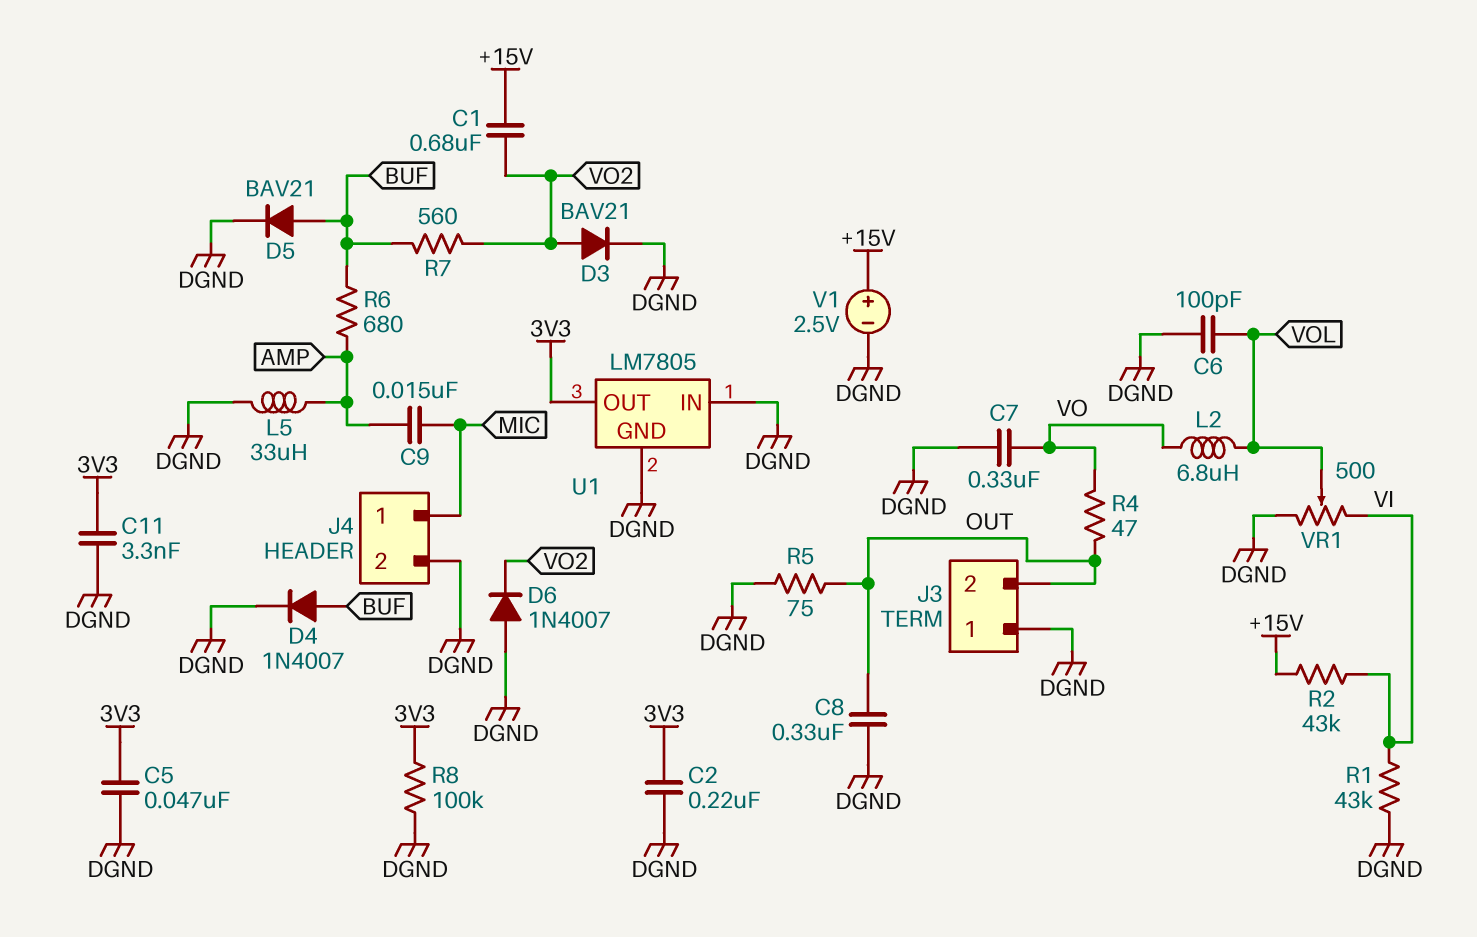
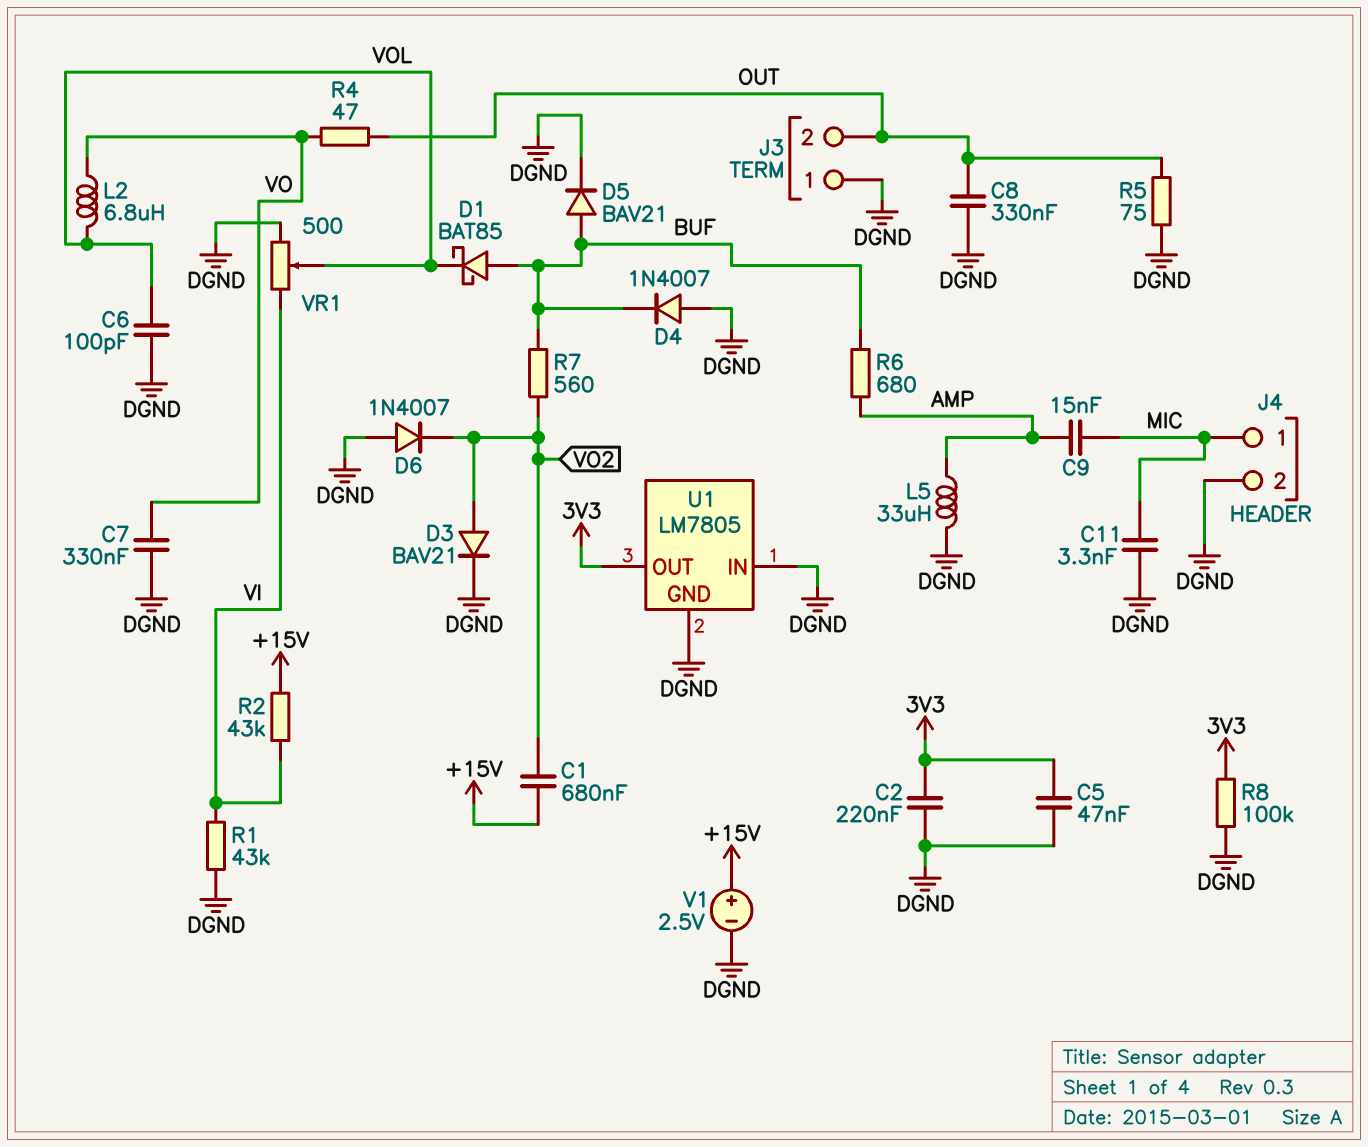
C11: 3.3nF (3V3, DGND) -> 3.3nF (DGND, MIC)
D1: none -> schottky BAT85 (A BUF, K VOL)
D4: diode 1N4007 (A BUF, K DGND) -> diode 1N4007 (A DGND, K BUF)

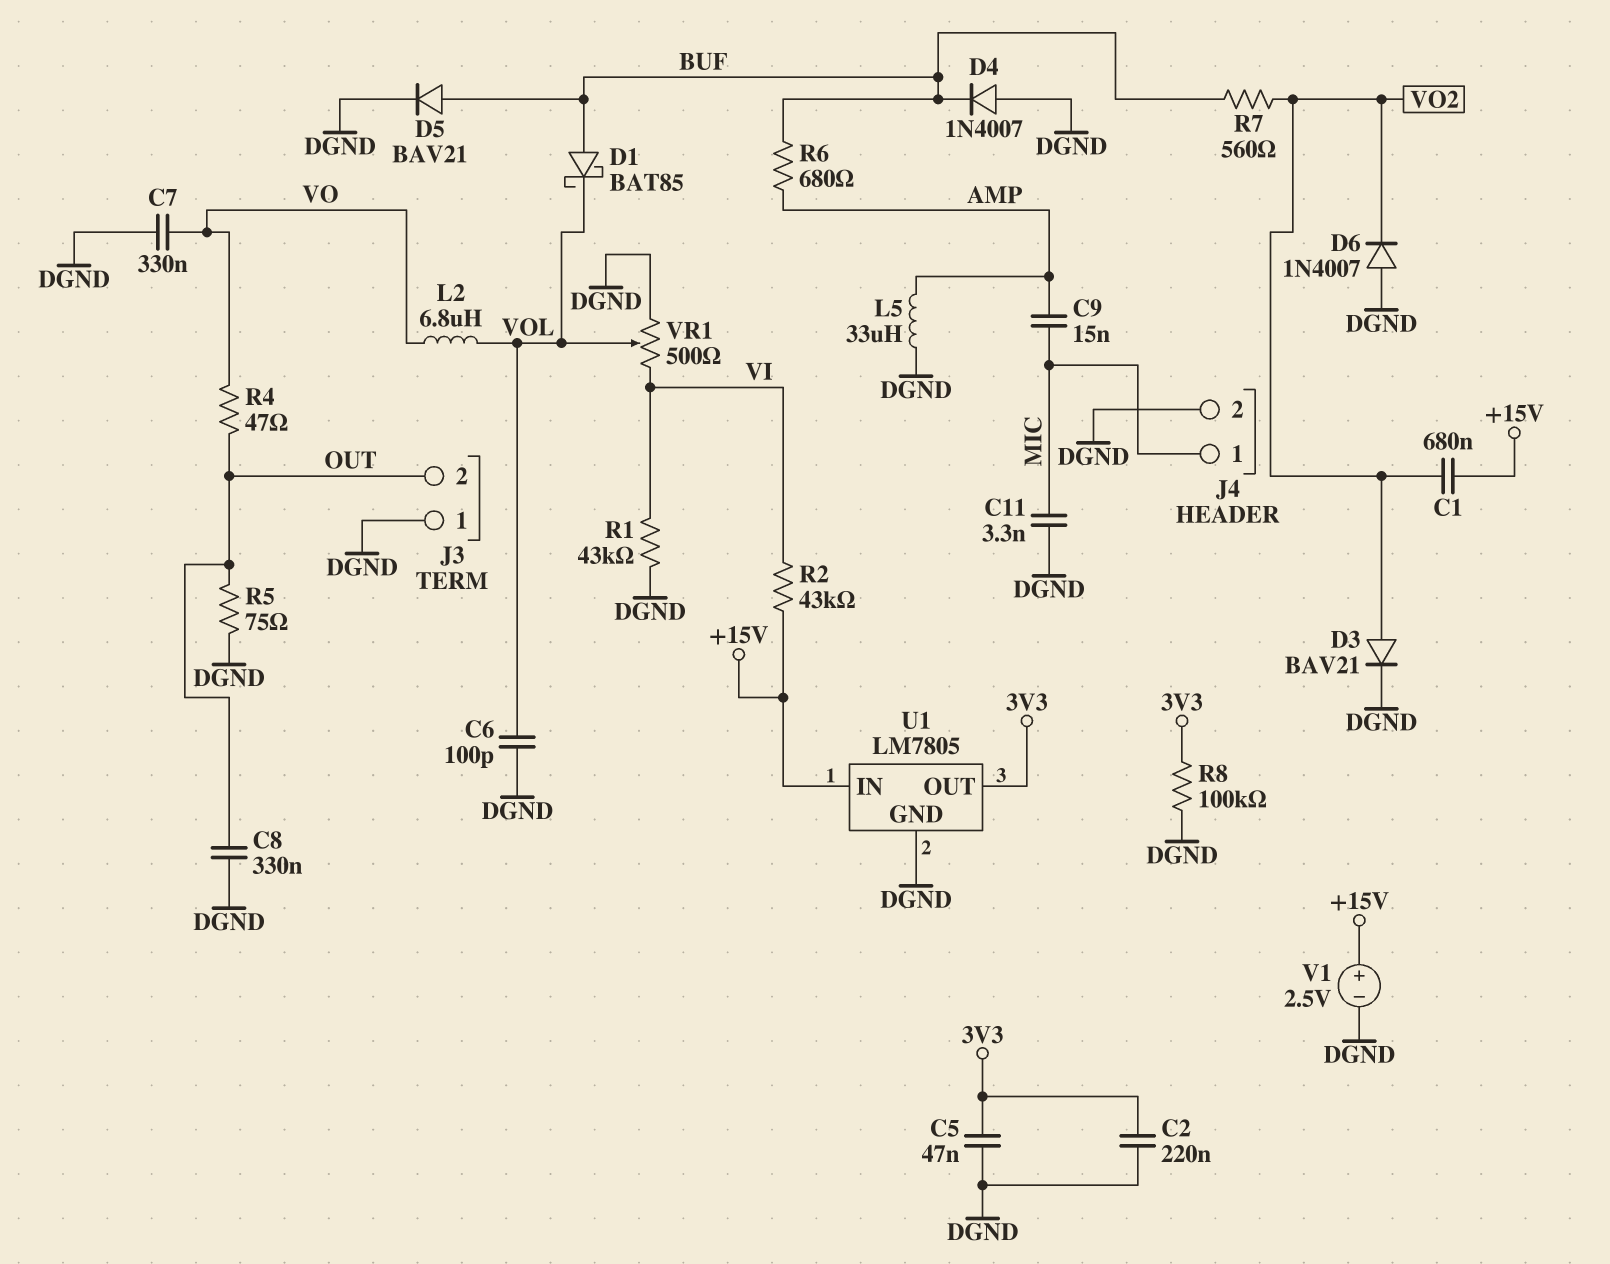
U1 pin IN: DGND -> +15V

